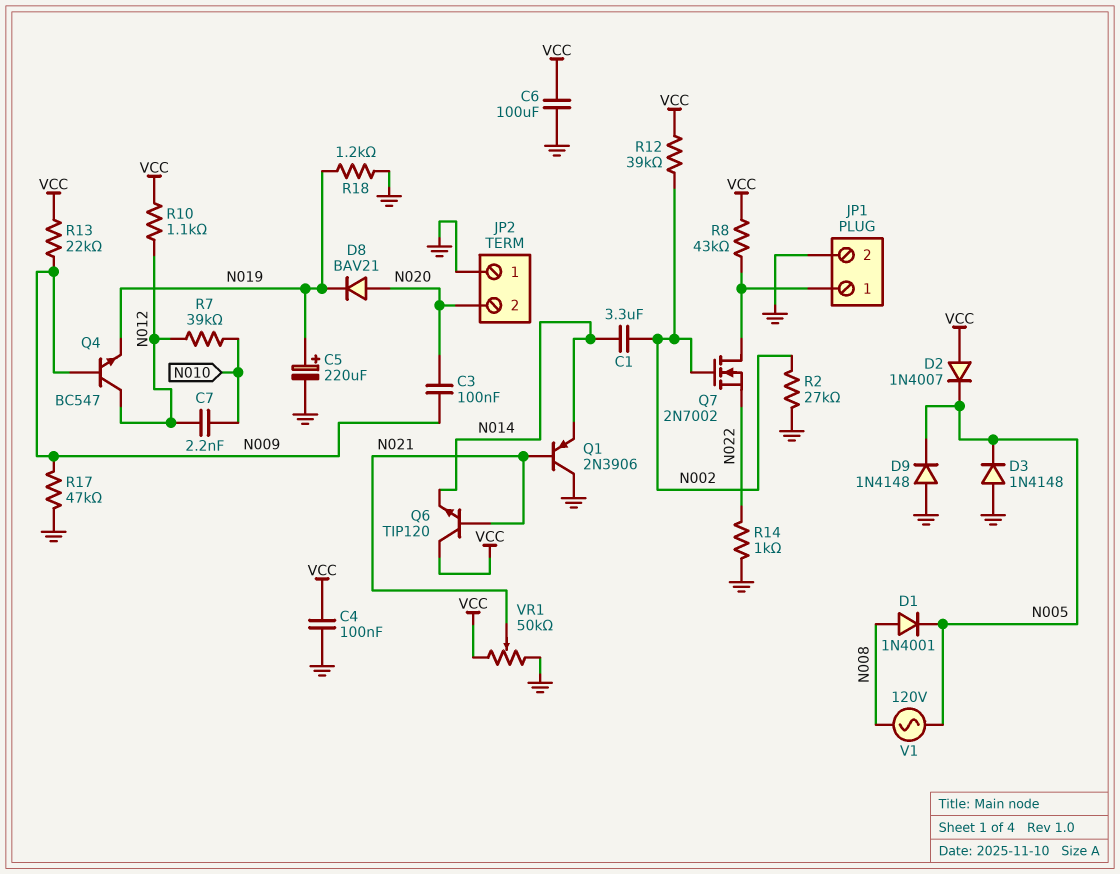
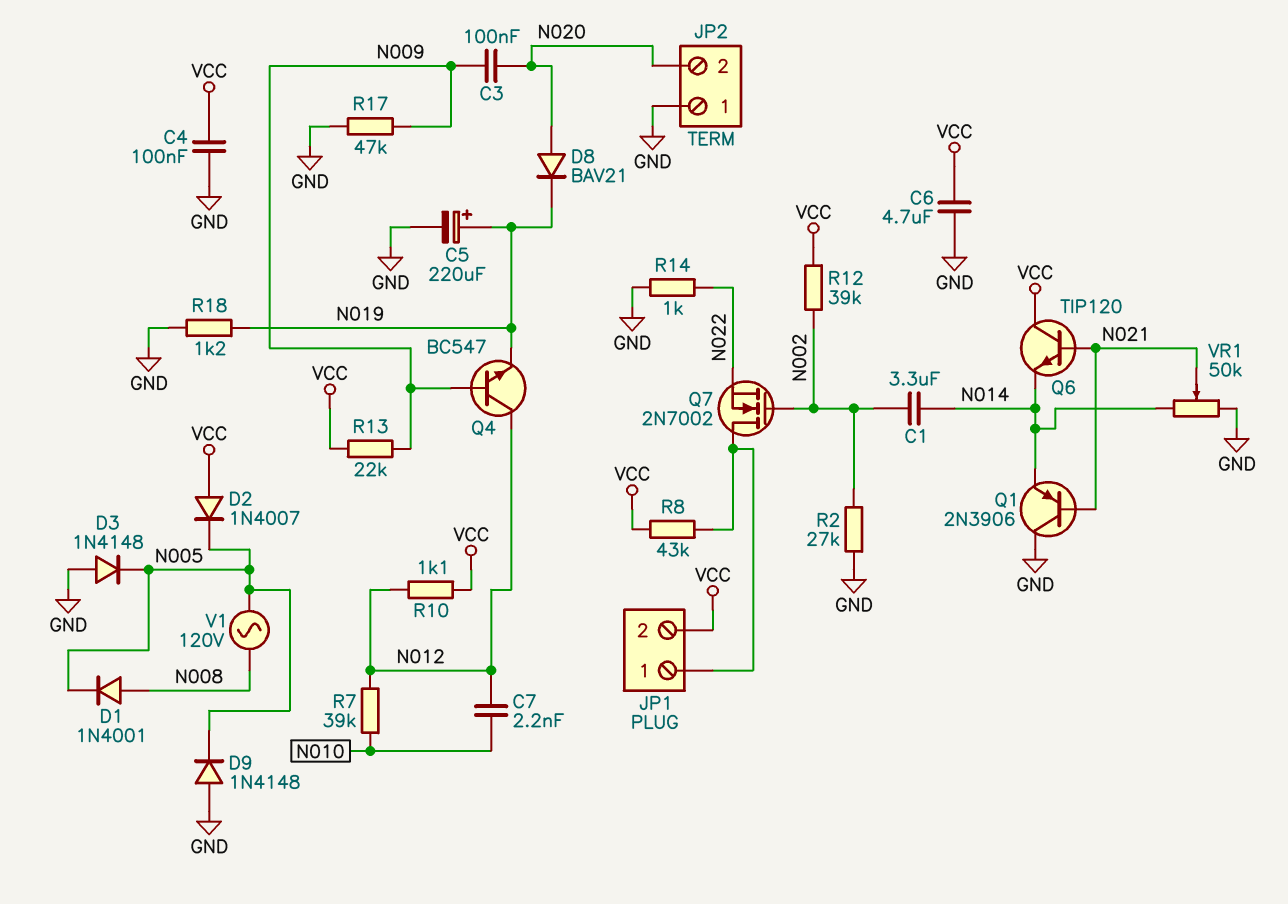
C6: 100uF (GND, VCC) -> 4.7uF (GND, VCC)
JP1 pin 2: GND -> VCC
VR1: 50k (GND, VCC, wiper N021) -> 50k (GND, N014, wiper N021)

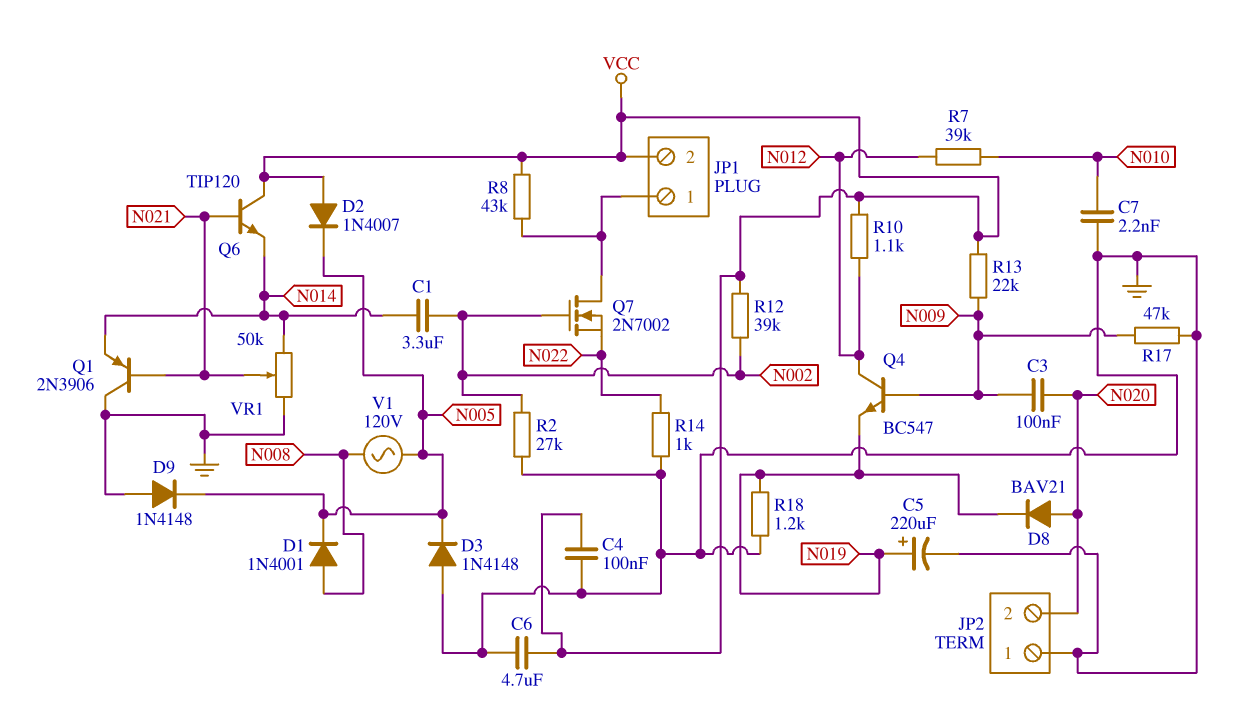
C7: 2.2nF (N010, N012) -> 2.2nF (GND, N010)

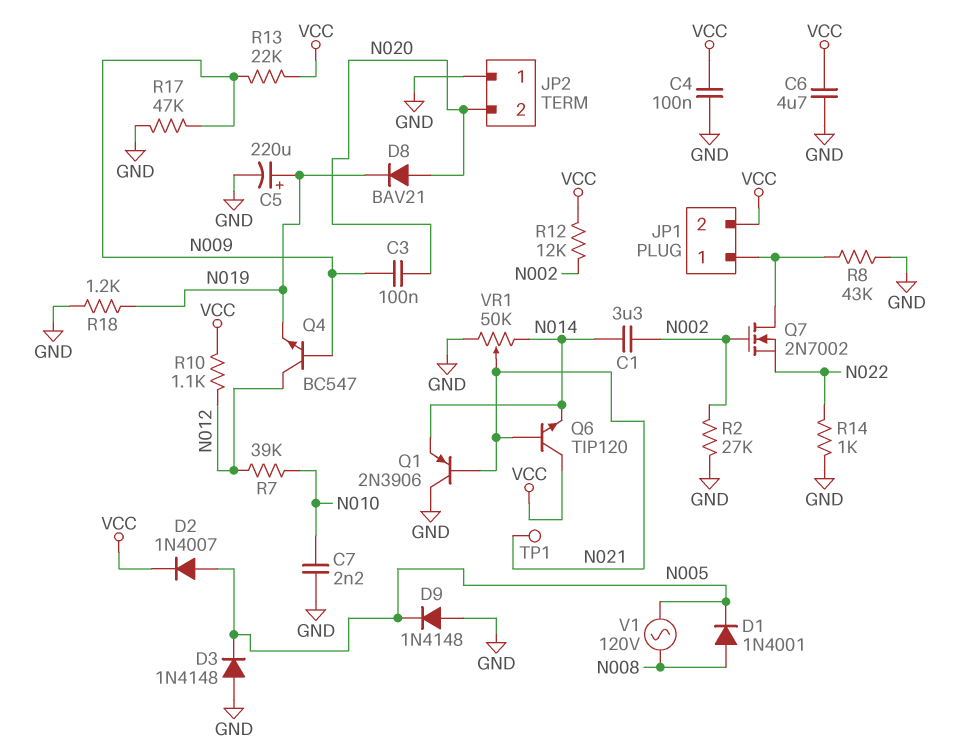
D2: diode 1N4007 (A VCC, K N005) -> diode 1N4007 (A N005, K VCC)
R8: 43k (JP1/1, VCC) -> 43k (GND, JP1/1)
R12: 39k (N002, VCC) -> 12k (N002, VCC)
TP1: none -> test point (N021)

